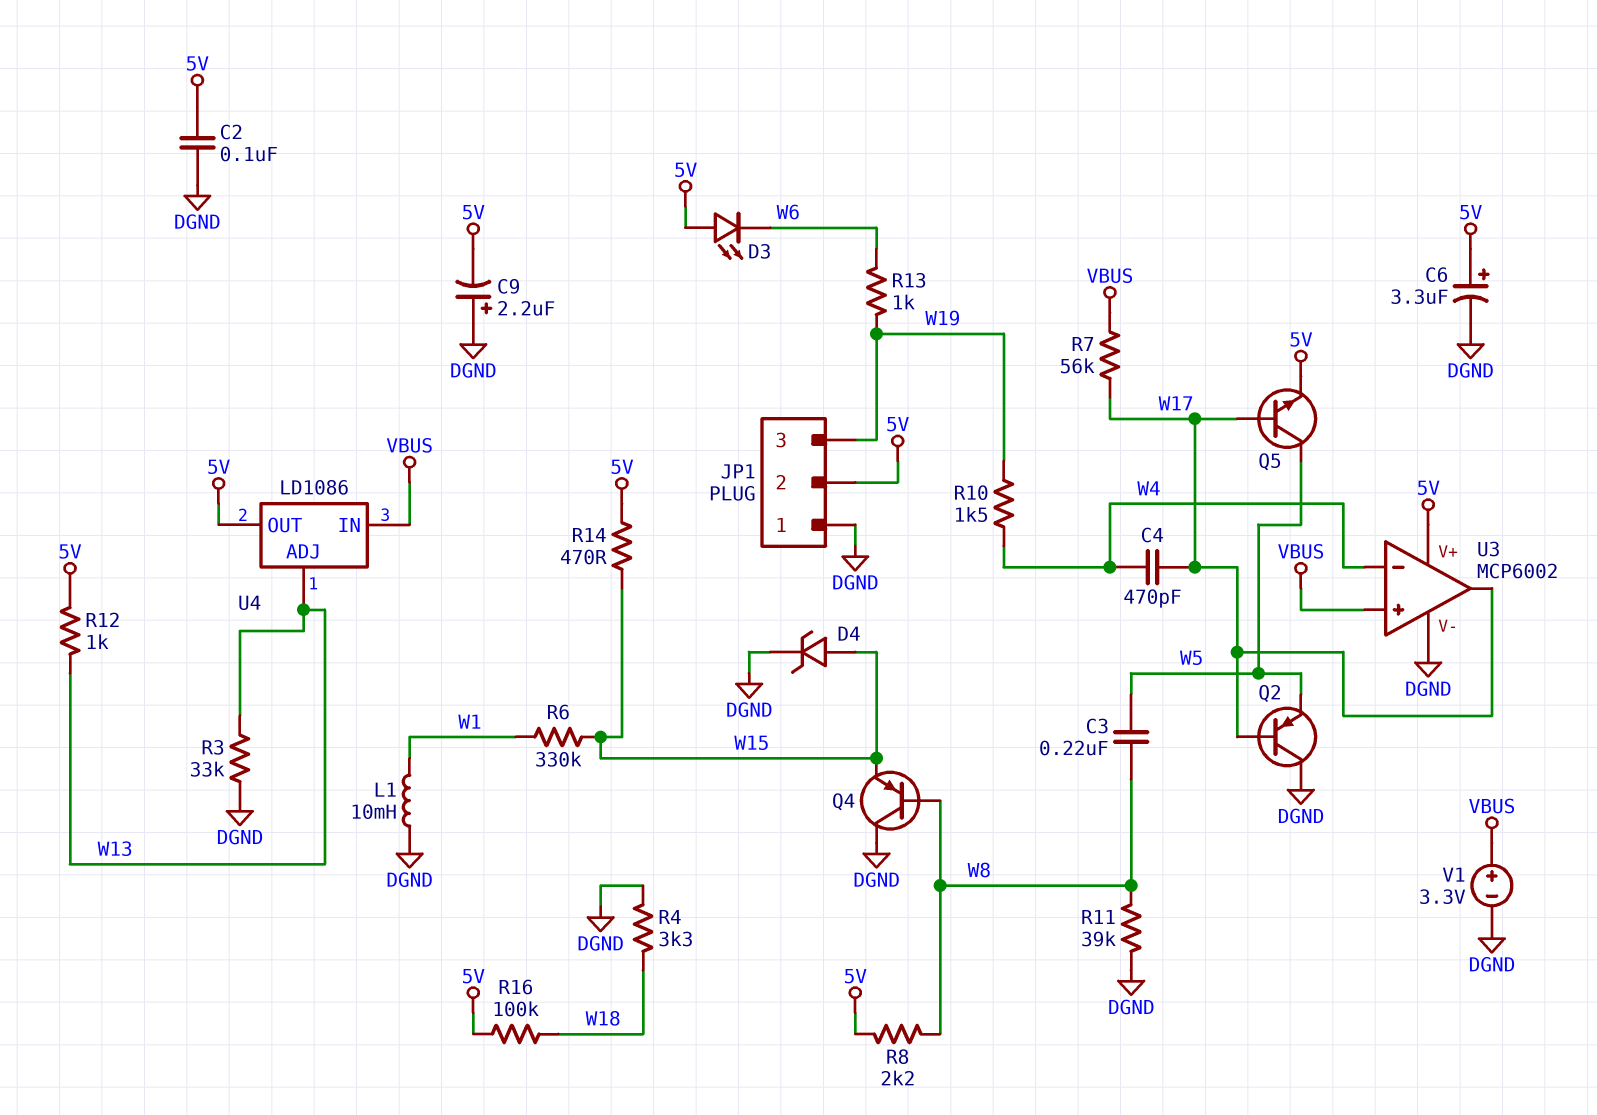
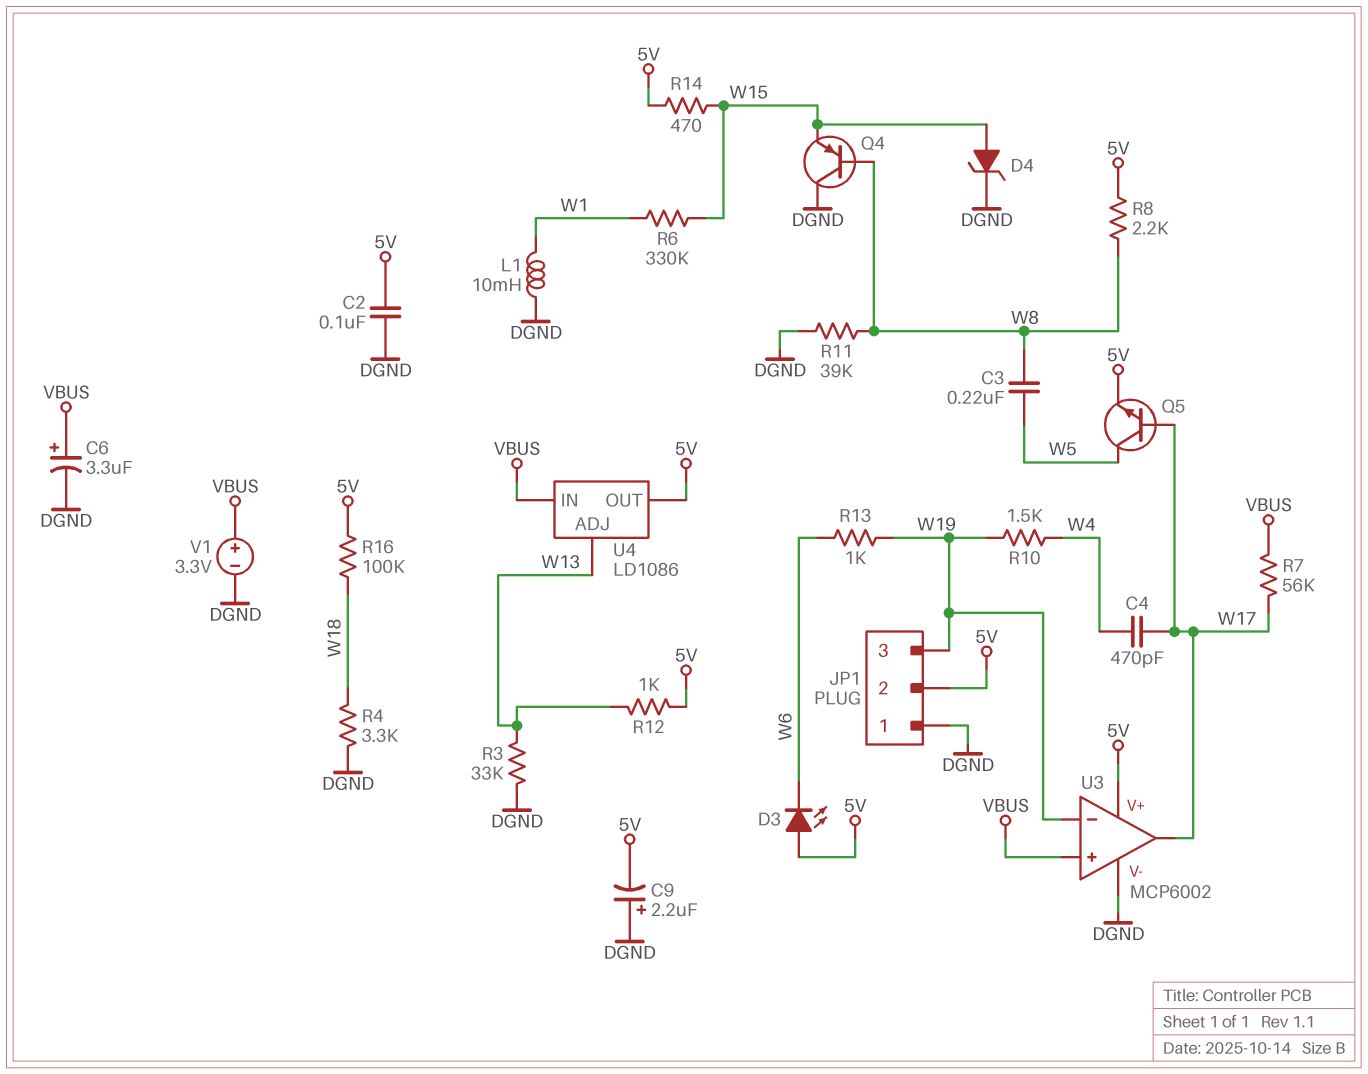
C6: 3.3uF (plus 5V, minus DGND) -> 3.3uF (plus VBUS, minus DGND)
Q2: PNP (B W17, C DGND, E W5) -> none
U3 pin in-: W4 -> W19

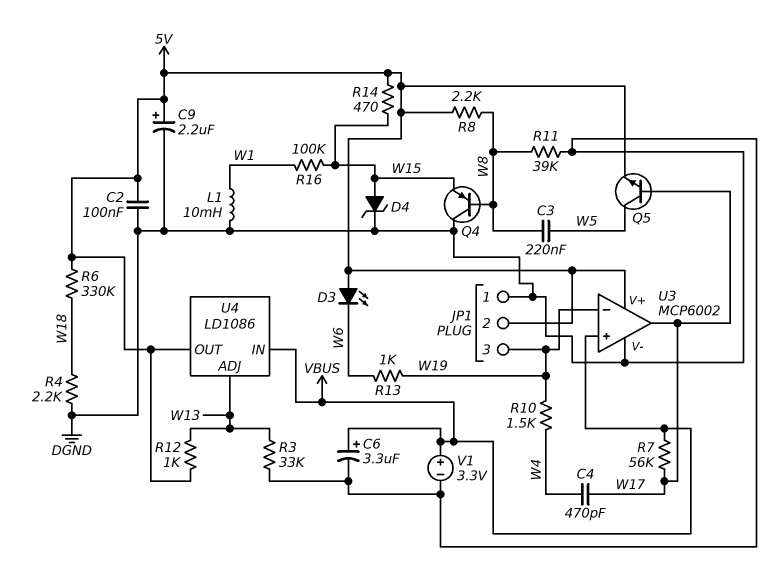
C9: 2.2uF (plus DGND, minus 5V) -> 2.2uF (plus 5V, minus DGND)
R4: 3.3k (DGND, W18) -> 2.2k (DGND, W18)
R6: 330k (W1, W15) -> 330k (5V, W18)
R16: 100k (5V, W18) -> 100k (W1, W15)

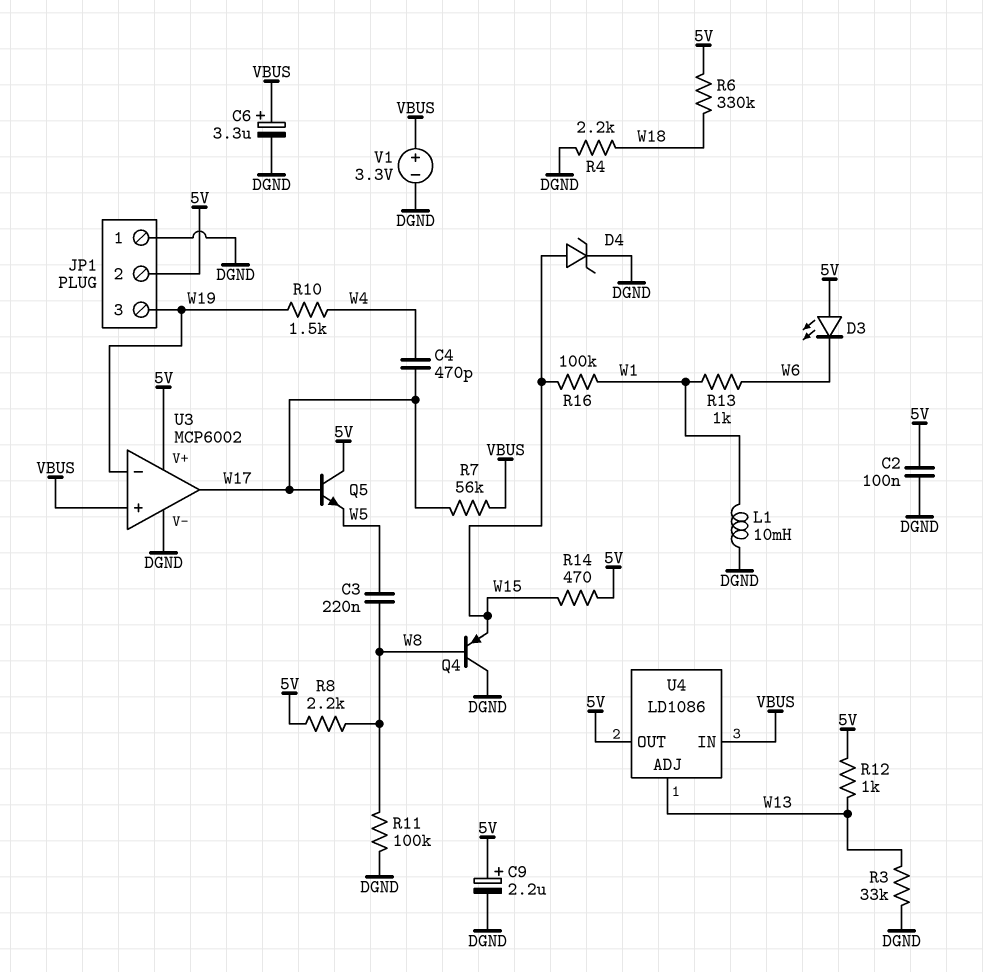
Q5: NPN (B W17, C W5, E 5V) -> NPN (B W17, C 5V, E W5)
R11: 39k (DGND, W8) -> 100k (DGND, W8)
R13: 1k (W6, W19) -> 1k (W1, W6)

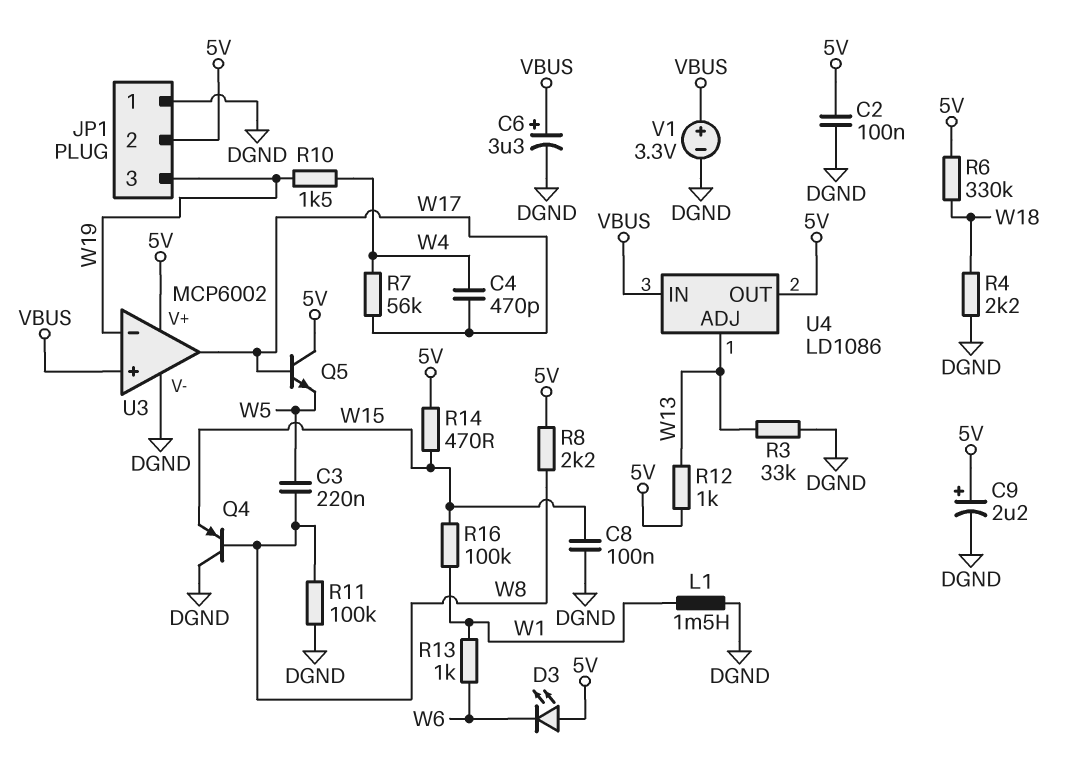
C8: none -> 100nF (DGND, W15)
D4: zener (A W15, K DGND) -> none
L1: 10mH (DGND, W1) -> 1.5mH (DGND, W1)
R7: 56k (VBUS, W17) -> 56k (W4, W17)

